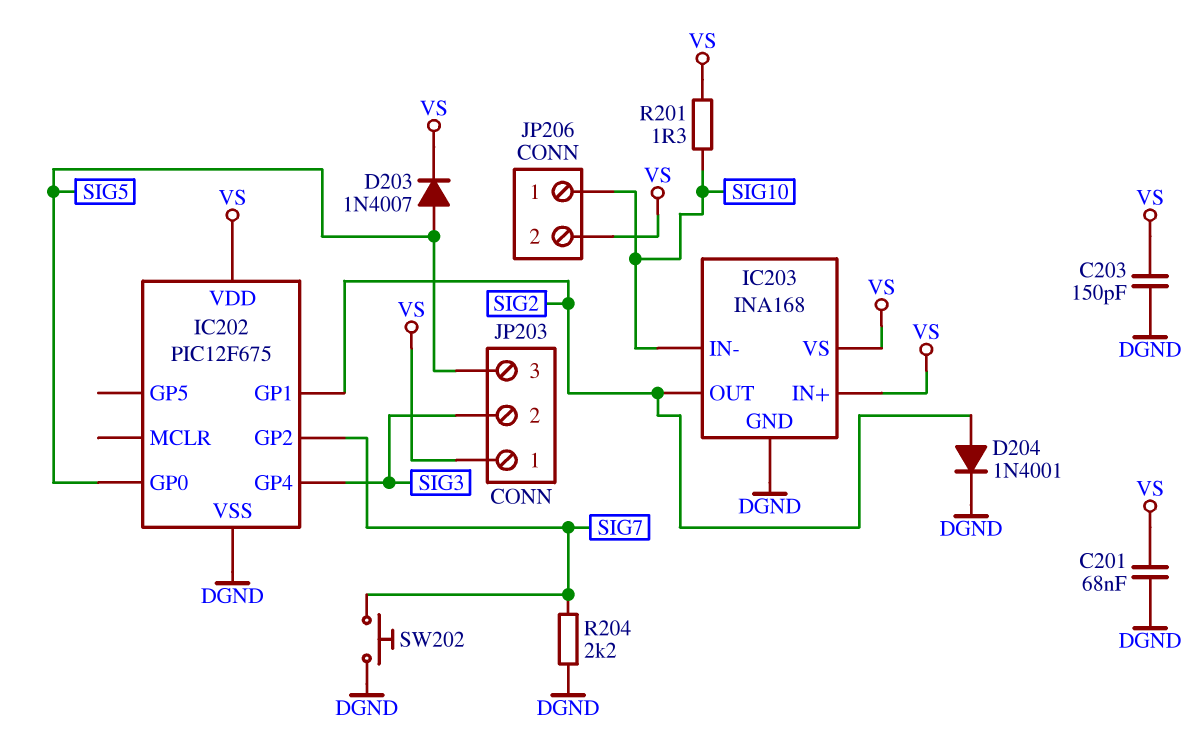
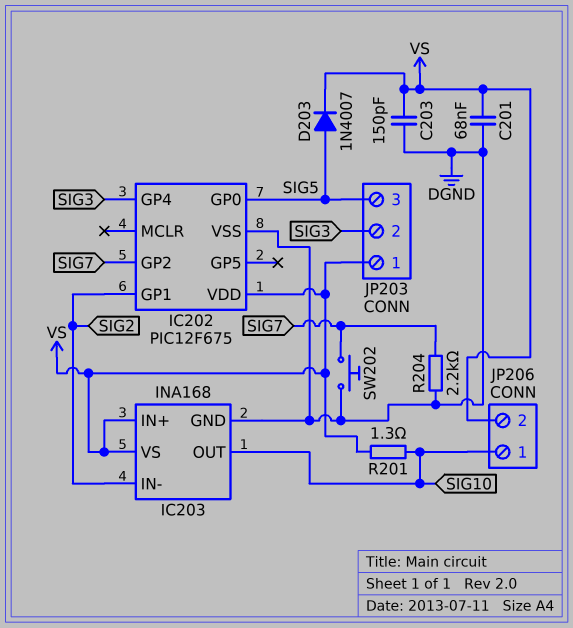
D204: diode 1N4001 (A SIG2, K DGND) -> none
IC203 pin IN-: SIG10 -> SIG2
IC203 pin OUT: SIG2 -> SIG10

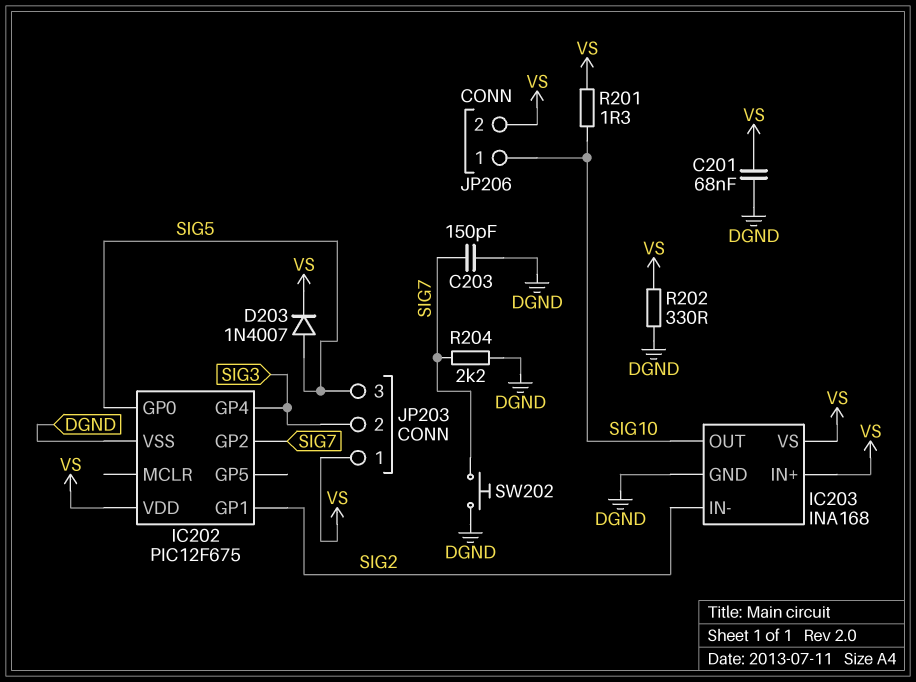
C203: 150pF (DGND, VS) -> 150pF (DGND, SIG7)
R202: none -> 330 (DGND, VS)

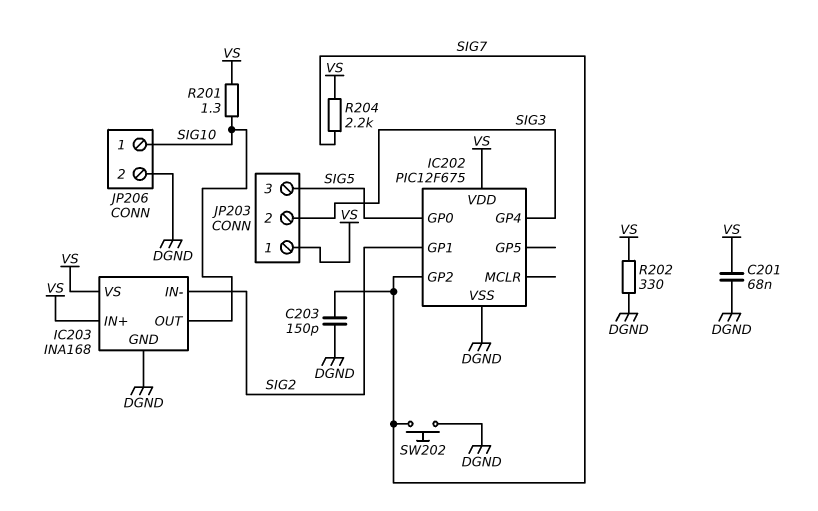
D203: diode 1N4007 (A SIG5, K VS) -> none
JP206 pin 2: VS -> DGND
R204: 2.2k (DGND, SIG7) -> 2.2k (SIG7, VS)

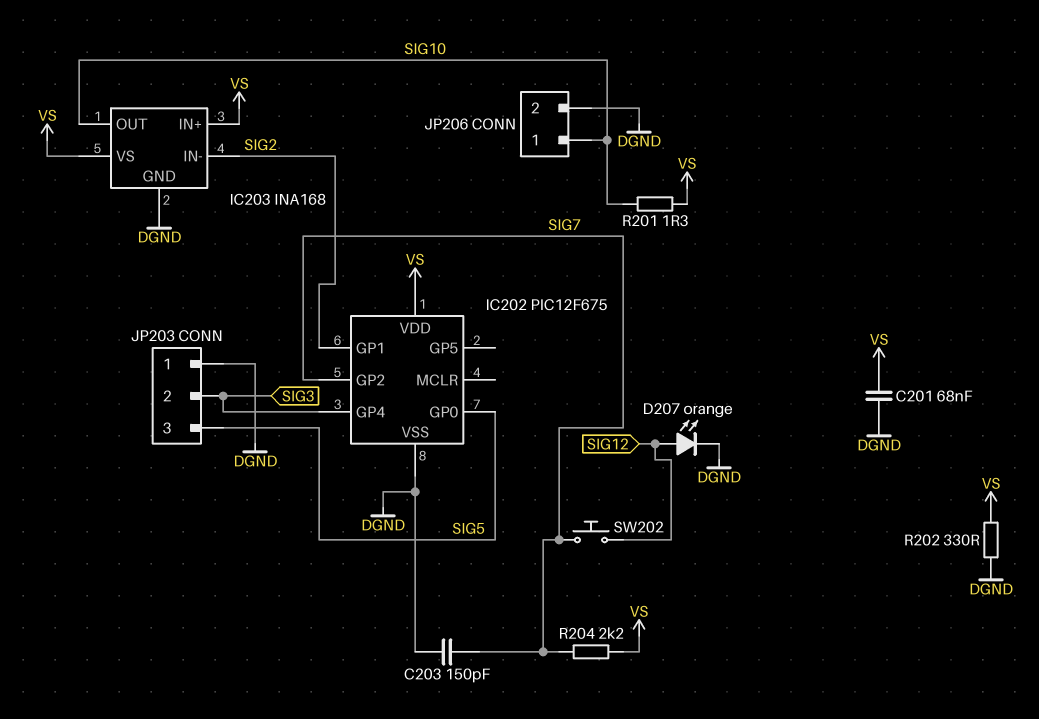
D207: none -> LED orange (A SIG12, K DGND)
JP203 pin 1: VS -> DGND
SW202: button (DGND, SIG7) -> button (SIG7, SIG12)

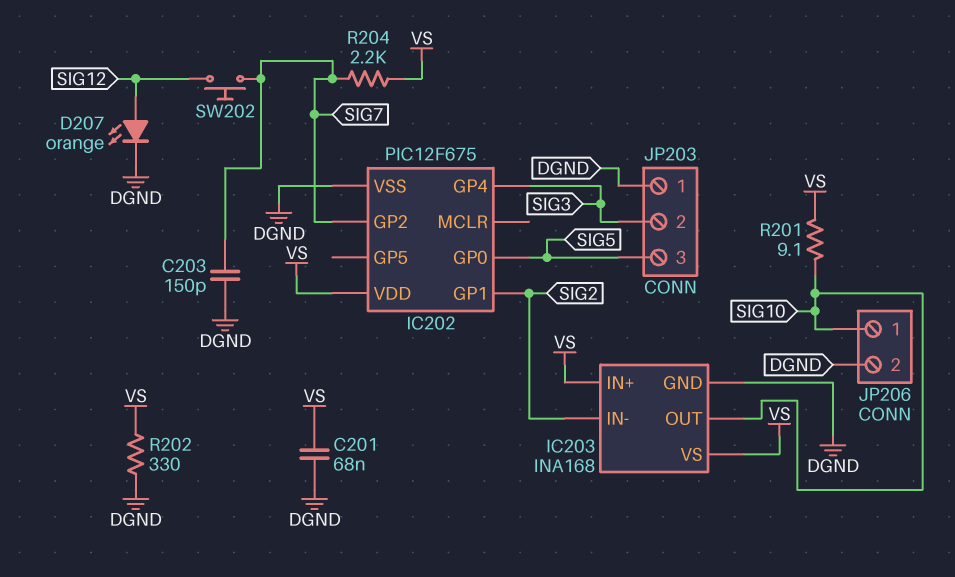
R201: 1.3 (SIG10, VS) -> 9.1 (SIG10, VS)

